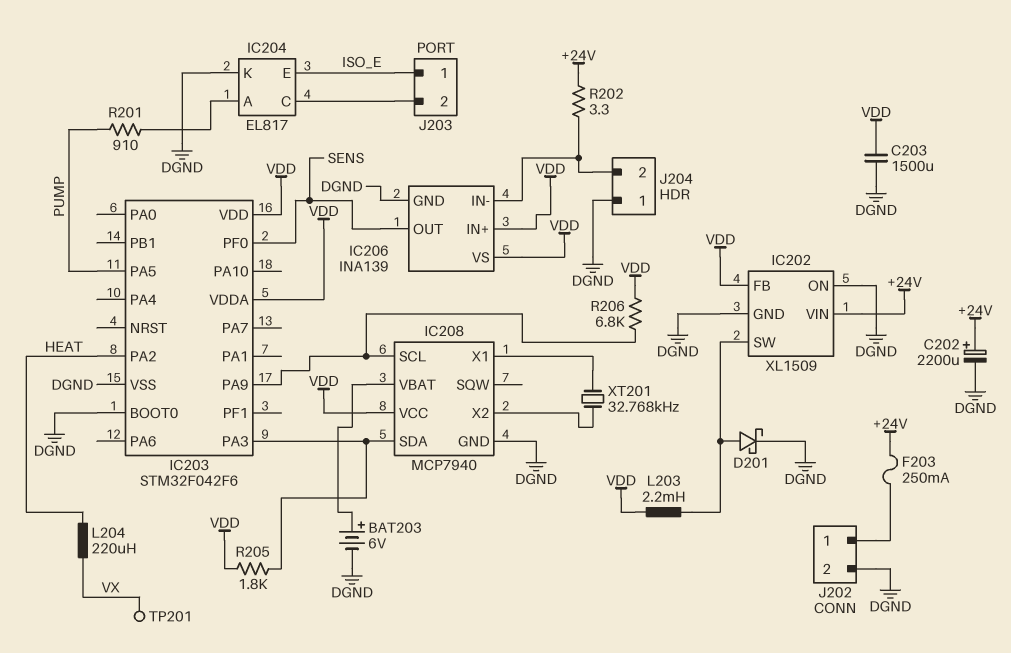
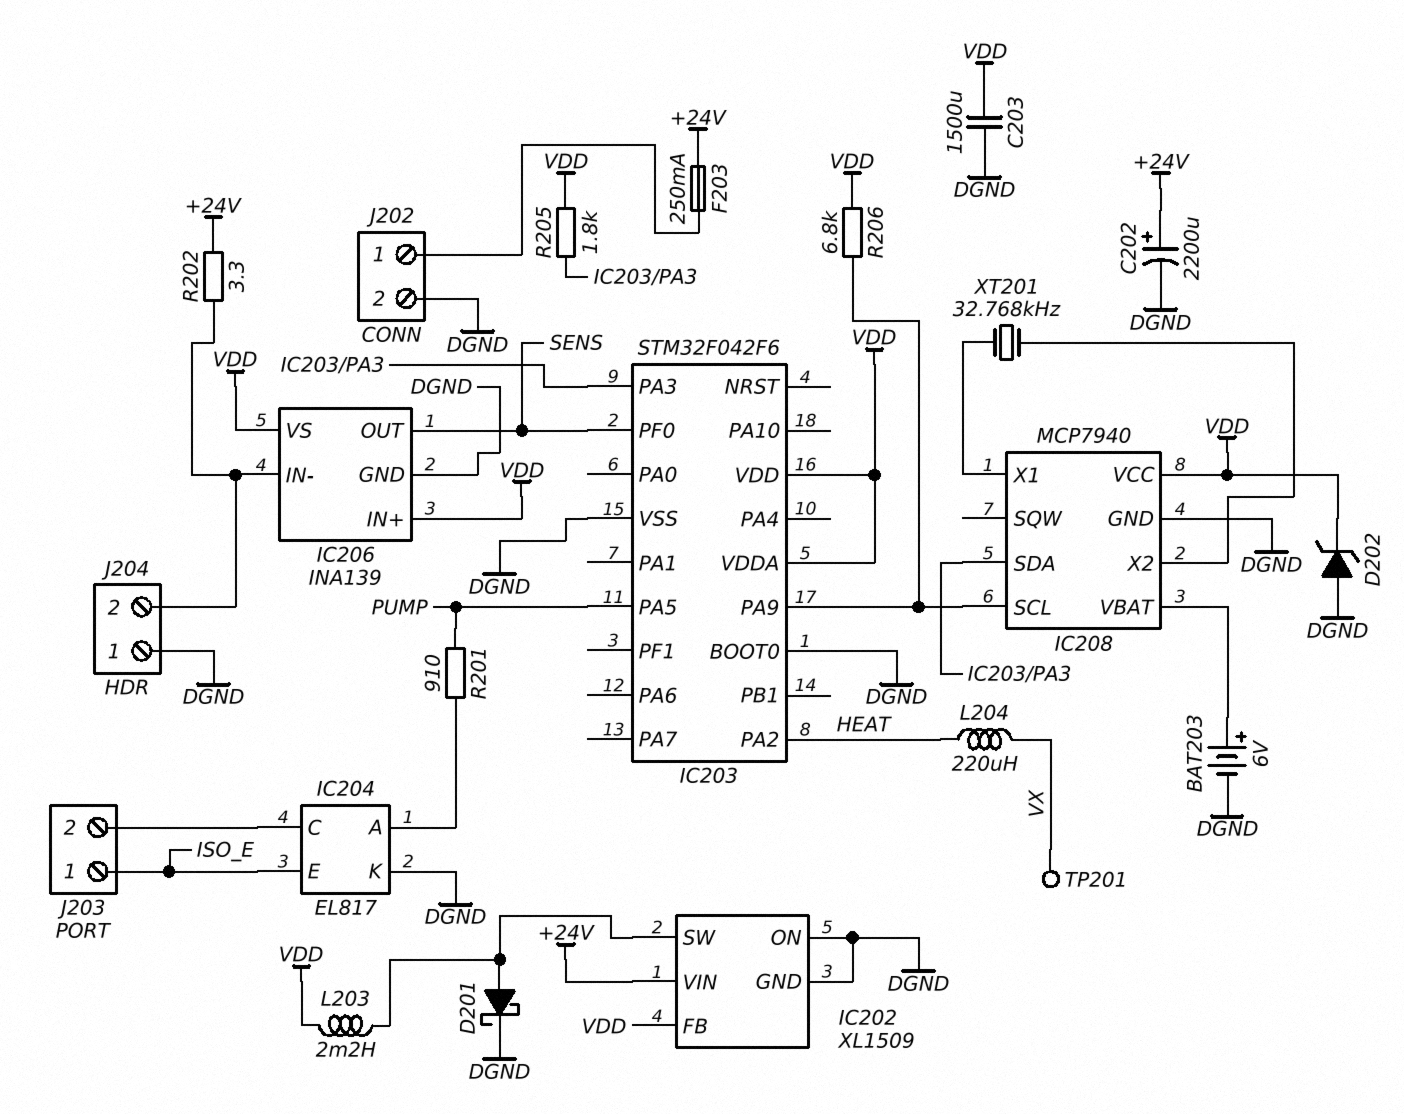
D202: none -> zener (A DGND, K VDD)

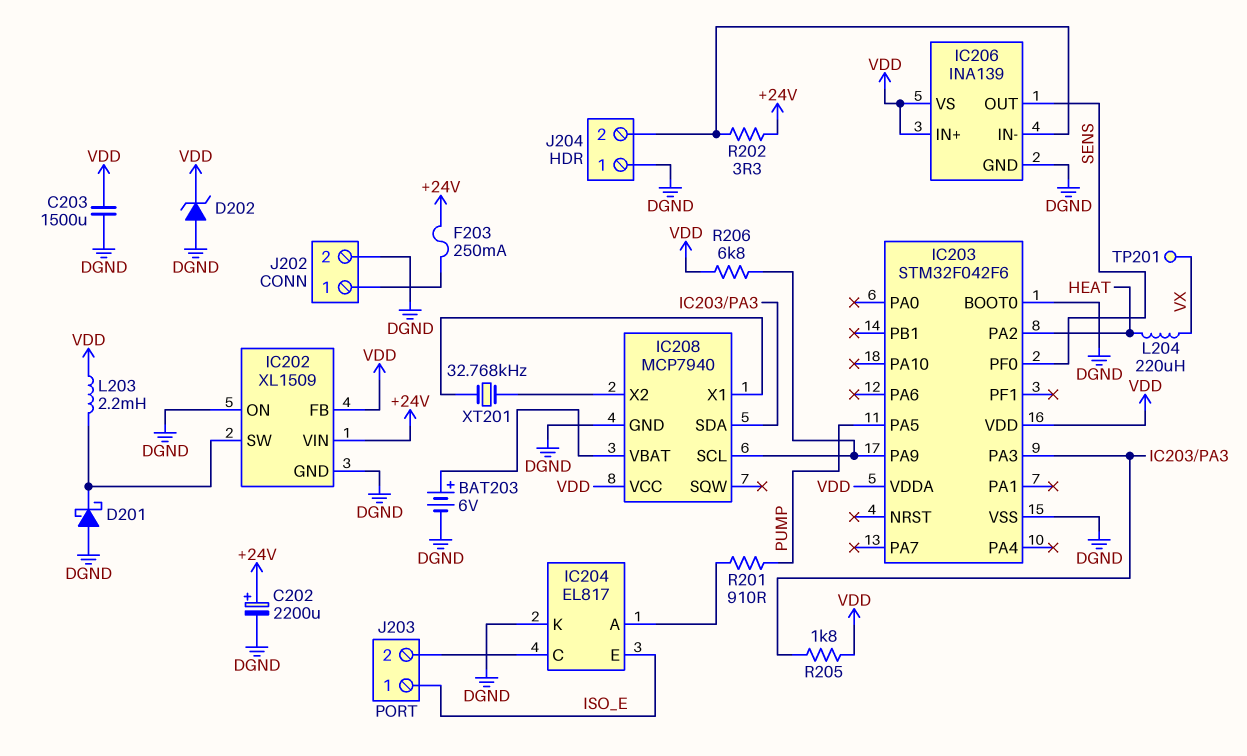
D201: schottky (A IC202/SW, K DGND) -> schottky (A DGND, K IC202/SW)

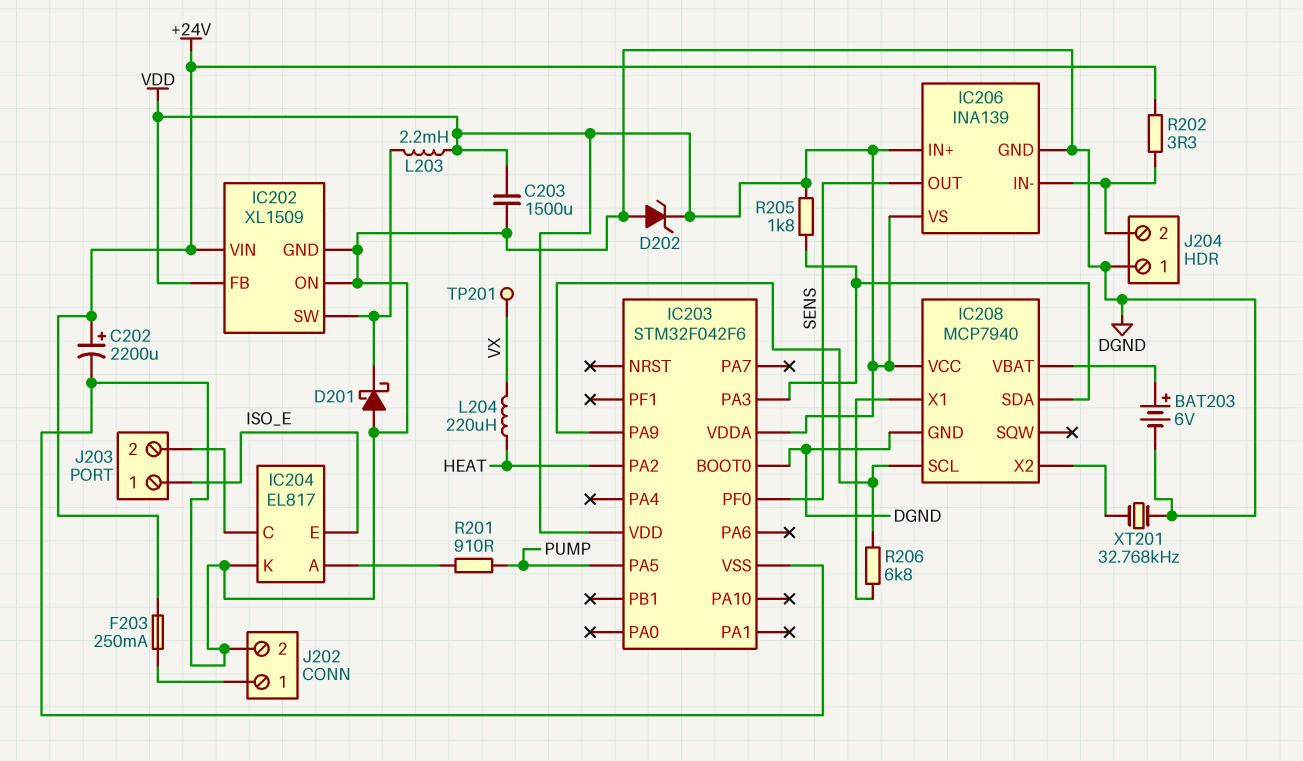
R206: 6.8k (IC203/PA9, VDD) -> 6.8k (IC203/PA9, IC208/X1)
XT201: 32.768kHz (IC208/X1, IC208/X2) -> 32.768kHz (DGND, IC208/X2)

